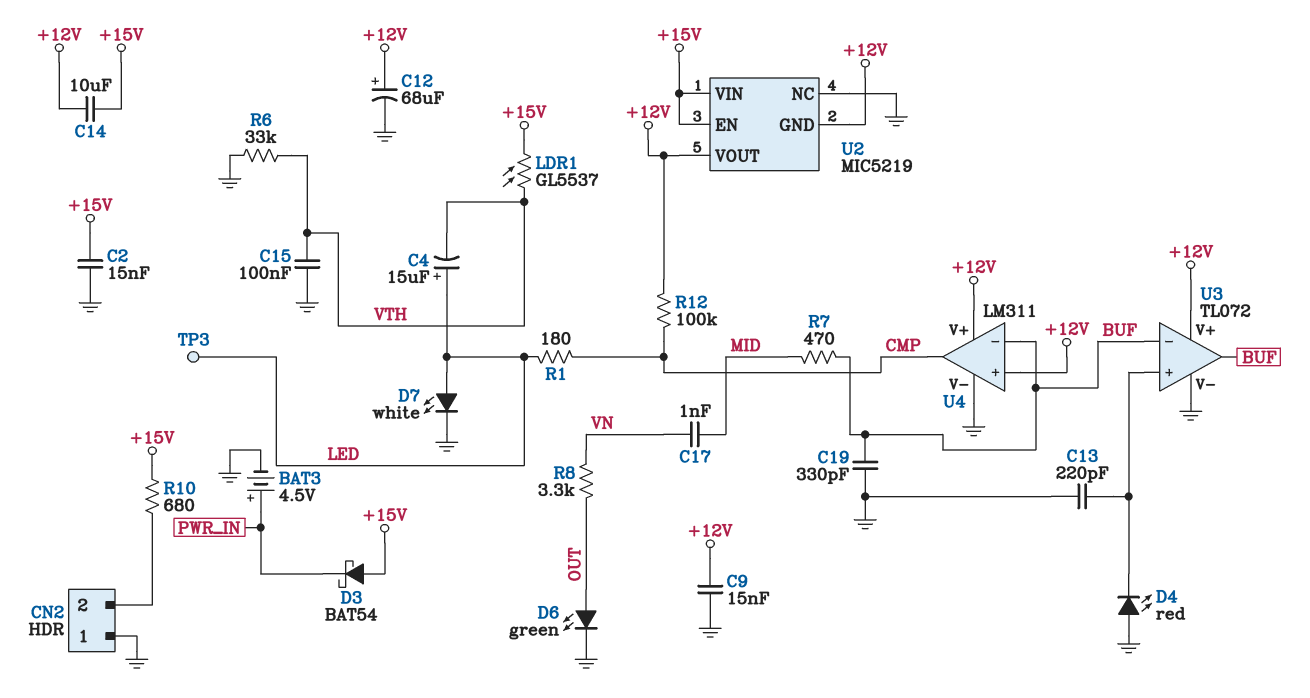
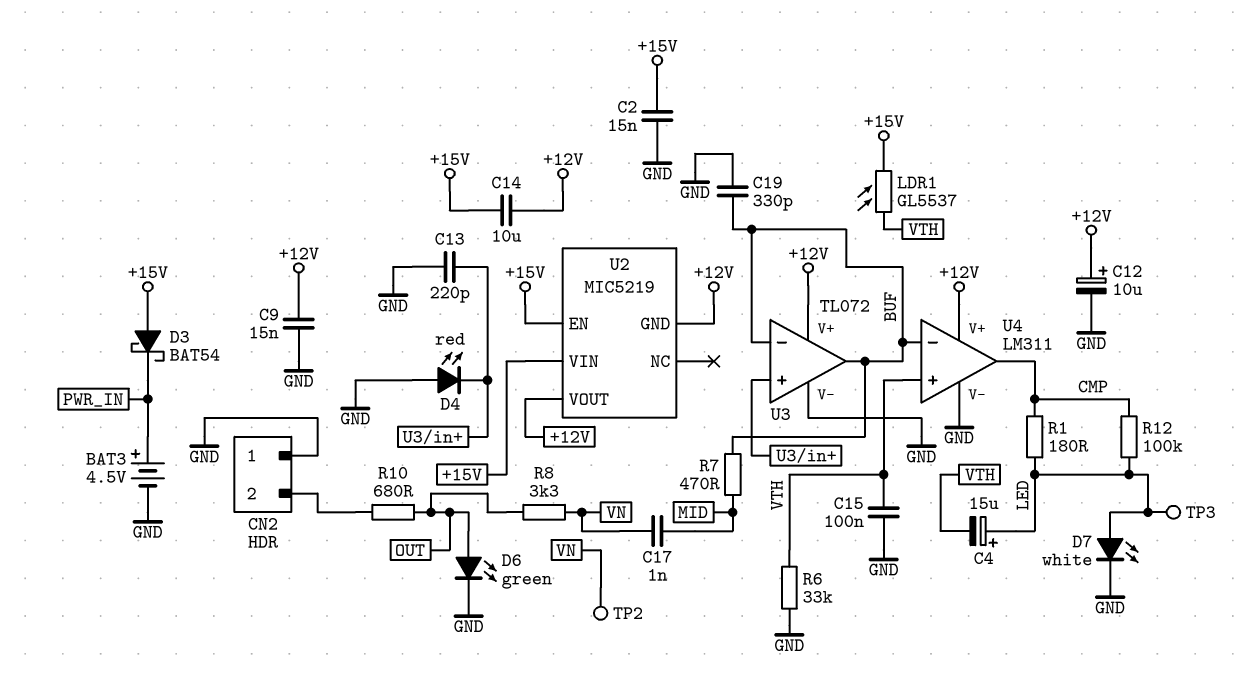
C12: 68uF (plus +12V, minus GND) -> 10uF (plus +12V, minus GND)
R10: 680 (+15V, CN2/2) -> 680 (CN2/2, OUT)
R12: 100k (+12V, CMP) -> 100k (CMP, LED)
TP2: none -> test point (VN)
U2 pin NC: GND -> none
U4 pin in+: +12V -> VTH

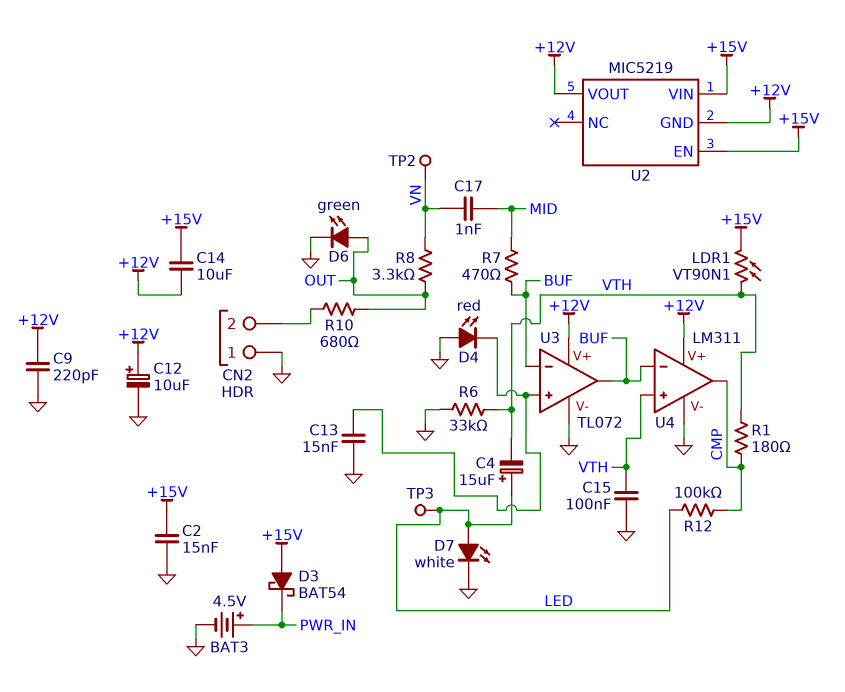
C9: 15nF (+12V, GND) -> 220pF (+12V, GND)
C13: 220pF (GND, U3/in+) -> 15nF (GND, U3/in+)
C19: 330pF (BUF, GND) -> none
LDR1: GL5537 (+15V, VTH) -> VT90N1 (+15V, VTH)
R1: 180 (CMP, LED) -> 180 (CMP, VTH)

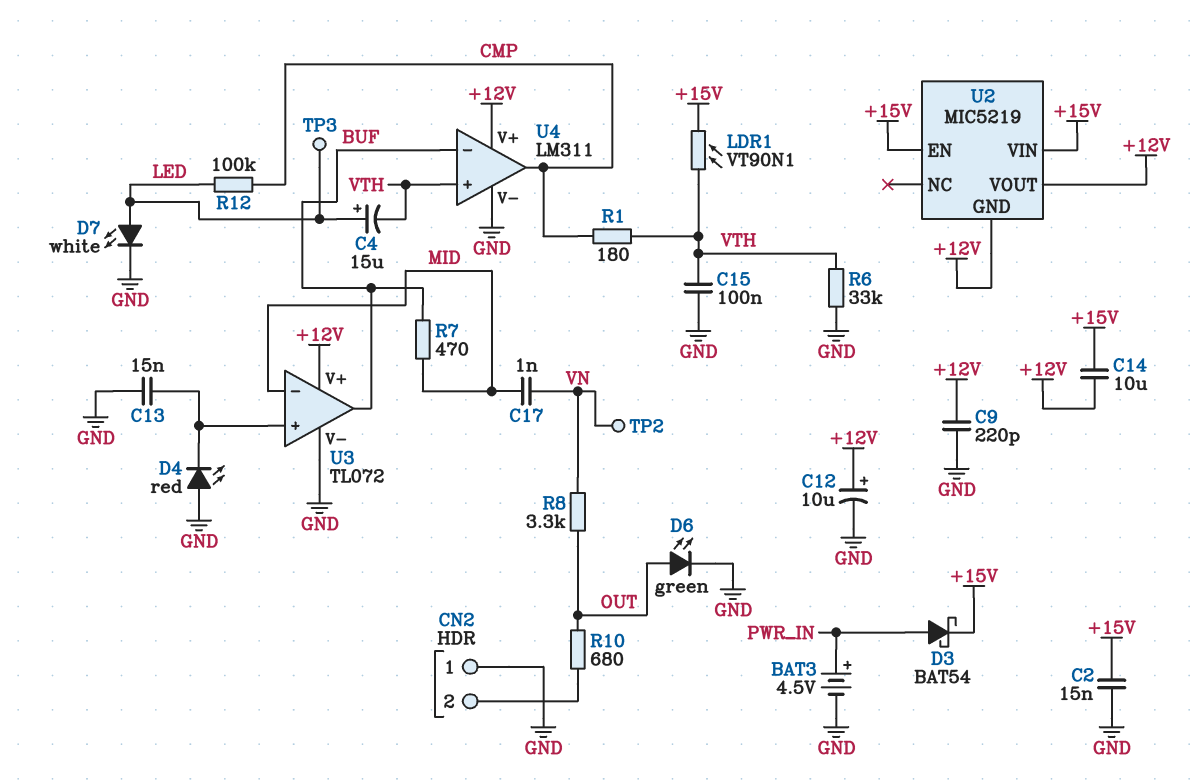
D3: schottky BAT54 (A +15V, K PWR_IN) -> schottky BAT54 (A PWR_IN, K +15V)
U3 pin in-: BUF -> MID

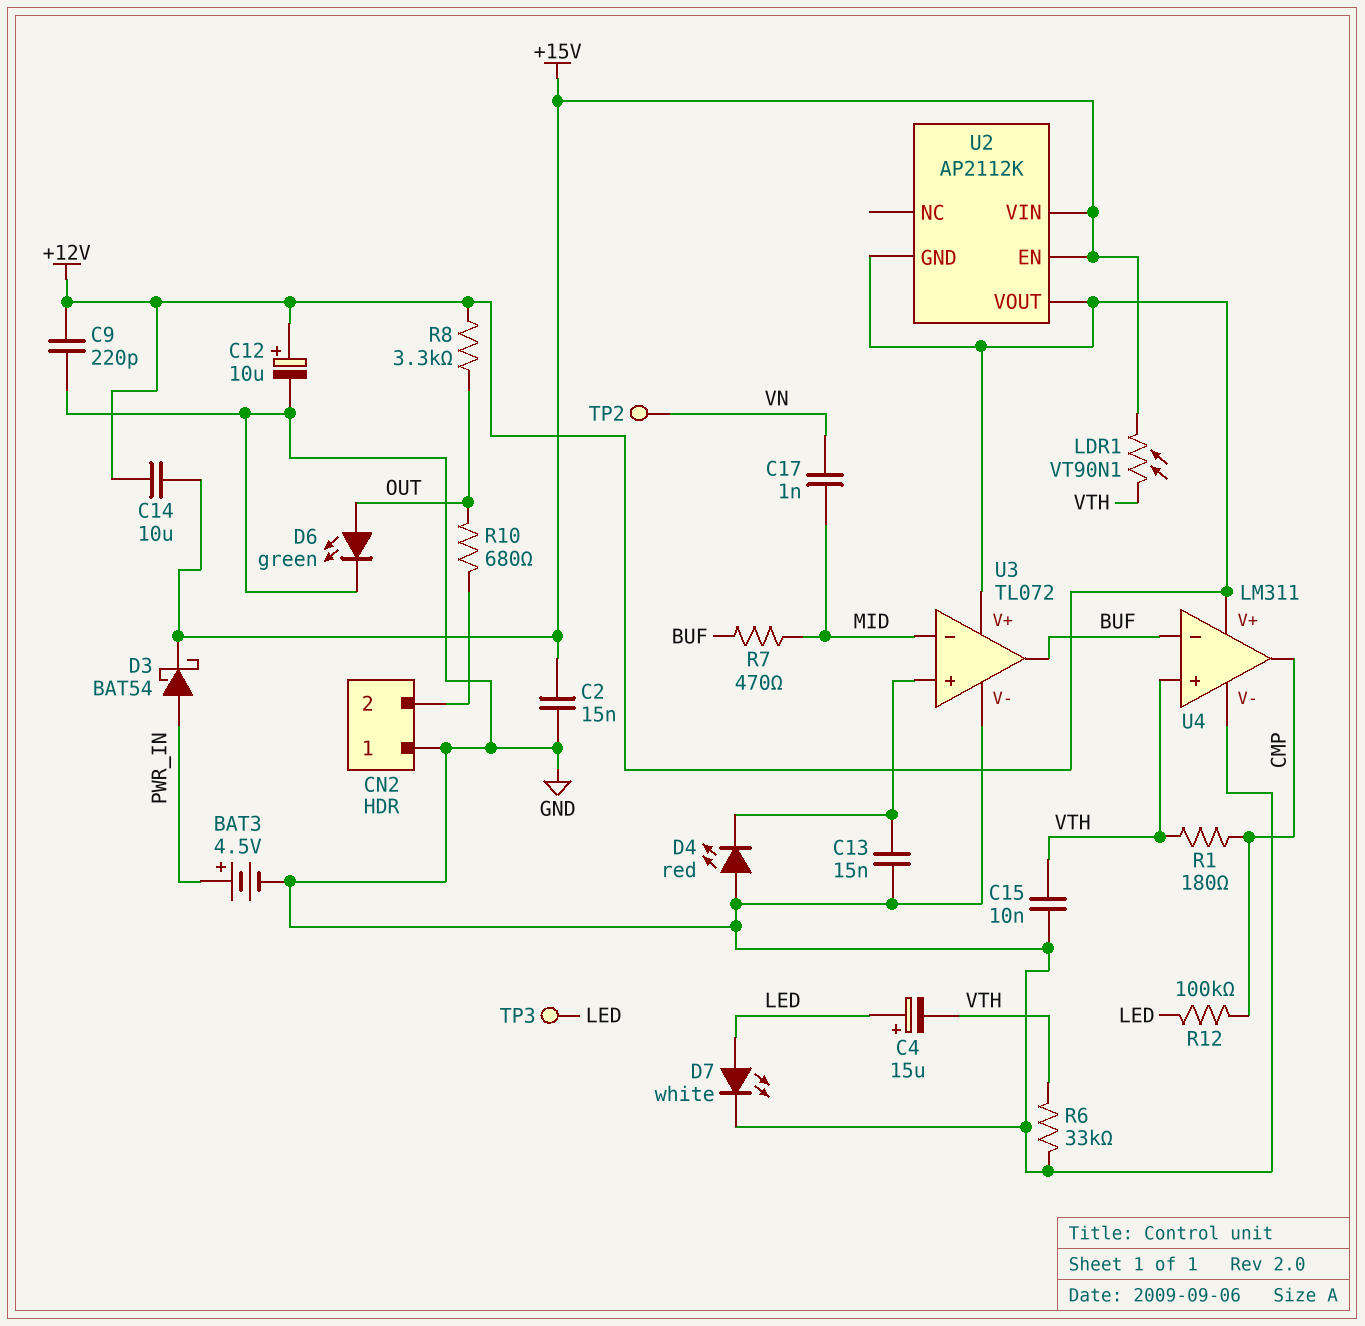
C15: 100nF (GND, VTH) -> 10nF (GND, VTH)
R8: 3.3k (OUT, VN) -> 3.3k (+12V, OUT)
U2: MIC5219 -> AP2112K

